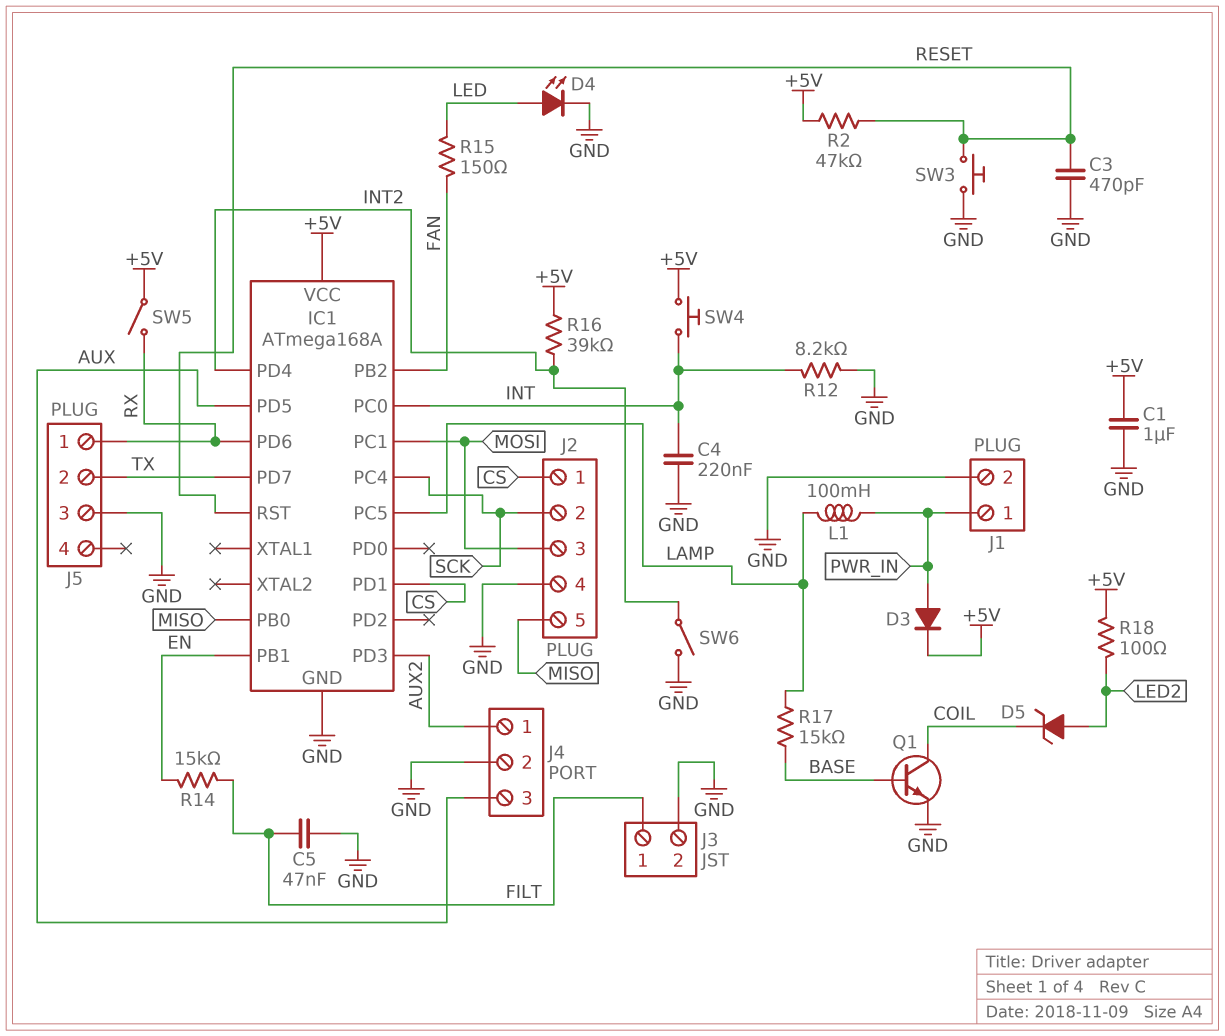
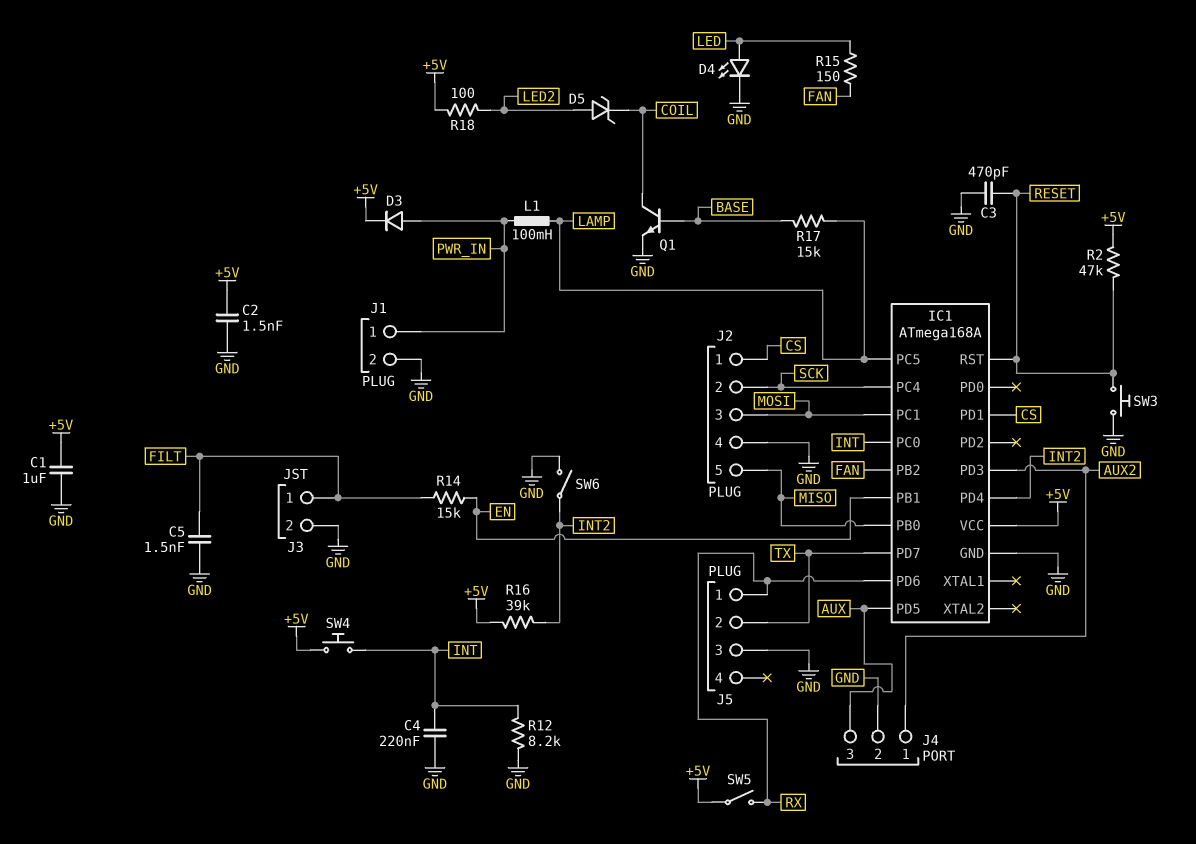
C2: none -> 1.5nF (+5V, GND)
C5: 47nF (FILT, GND) -> 1.5nF (FILT, GND)

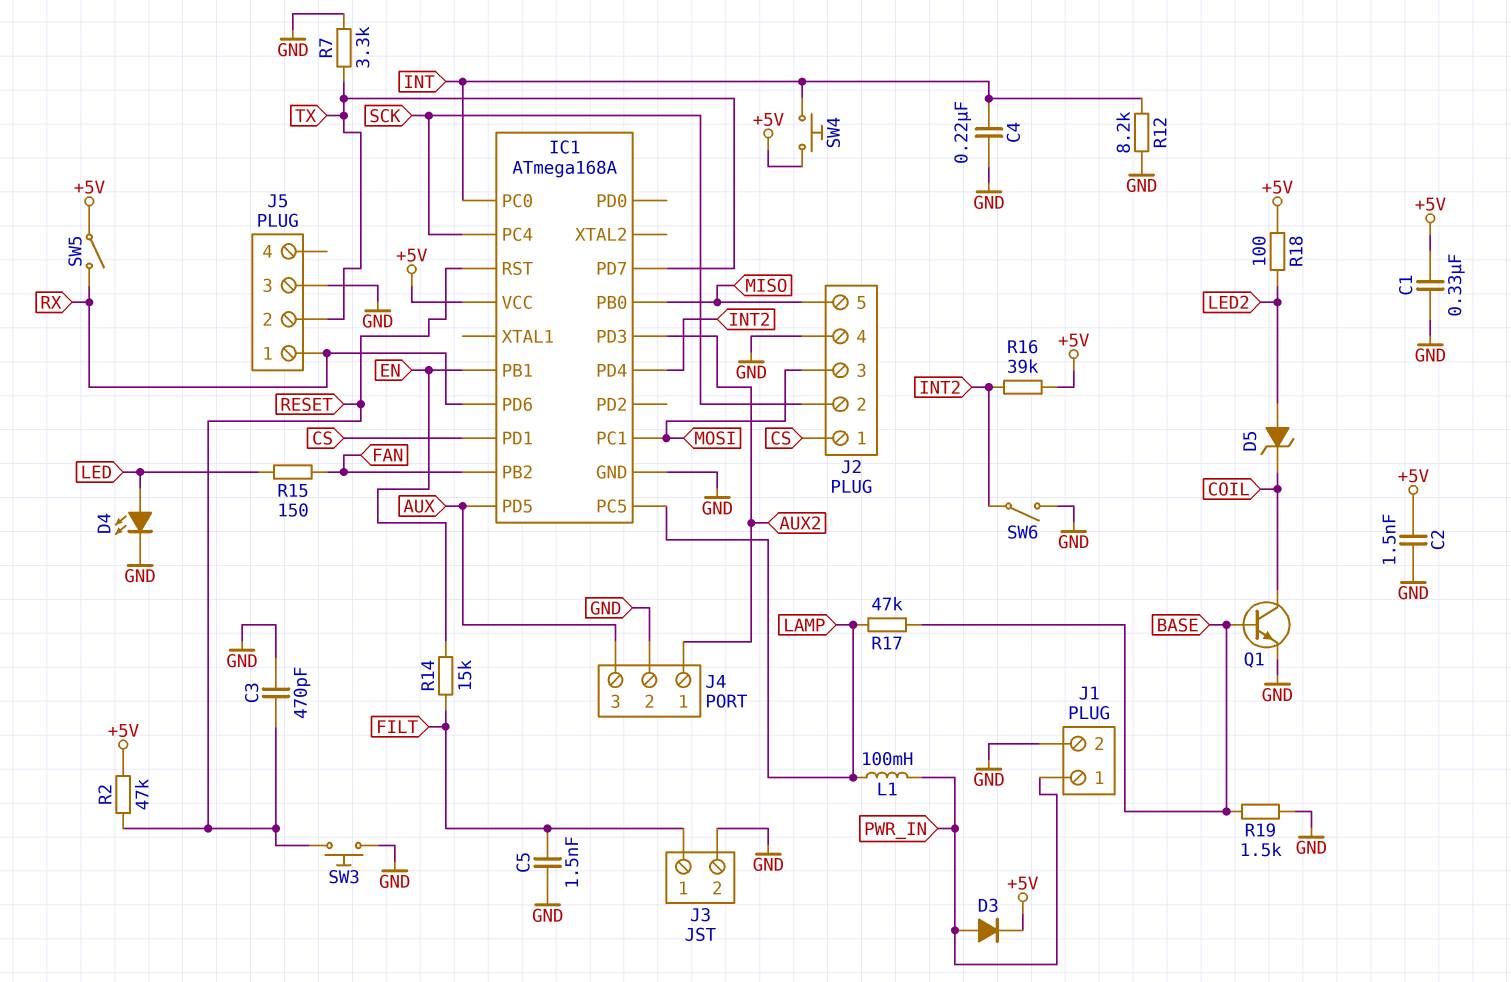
C1: 1uF (+5V, GND) -> 330nF (+5V, GND)
R7: none -> 3.3k (GND, TX)
R17: 15k (BASE, LAMP) -> 47k (BASE, LAMP)
R19: none -> 1.5k (BASE, GND)

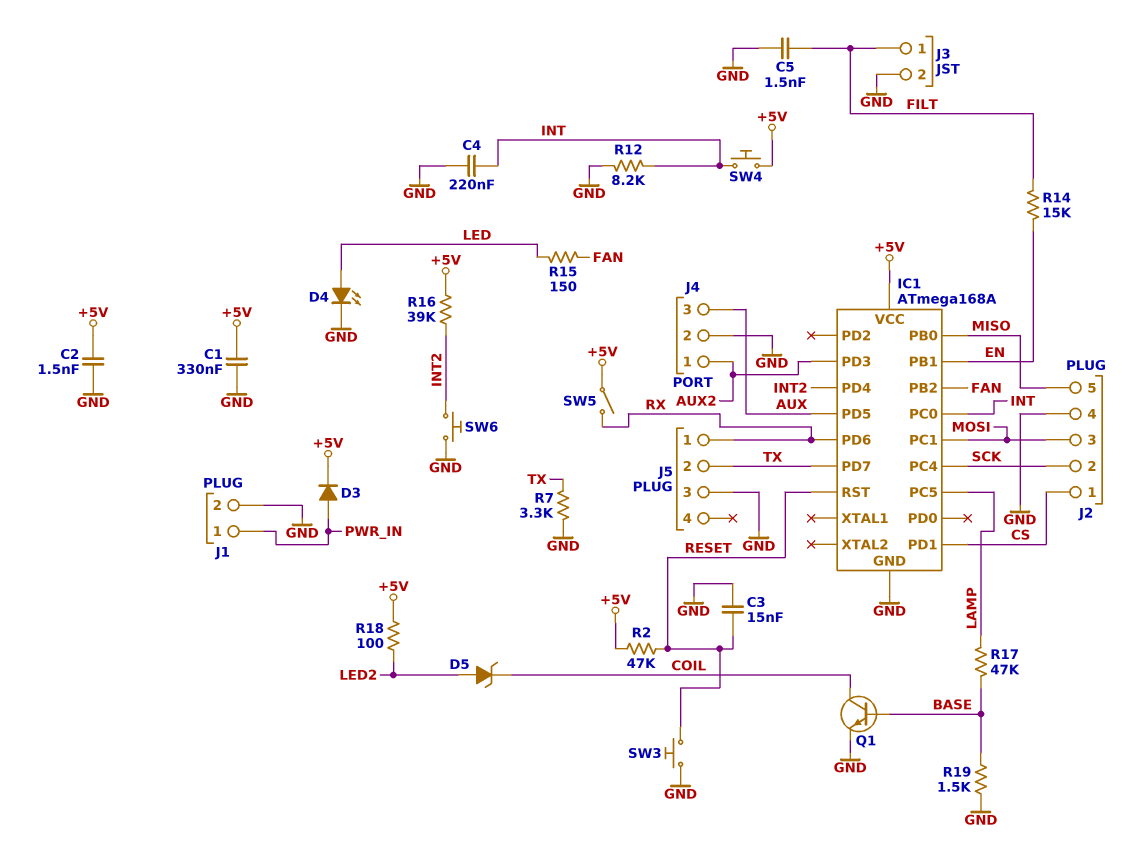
C3: 470pF (GND, RESET) -> 15nF (GND, RESET)
L1: 100mH (LAMP, PWR_IN) -> none
SW6: switch (GND, INT2) -> button (GND, INT2)

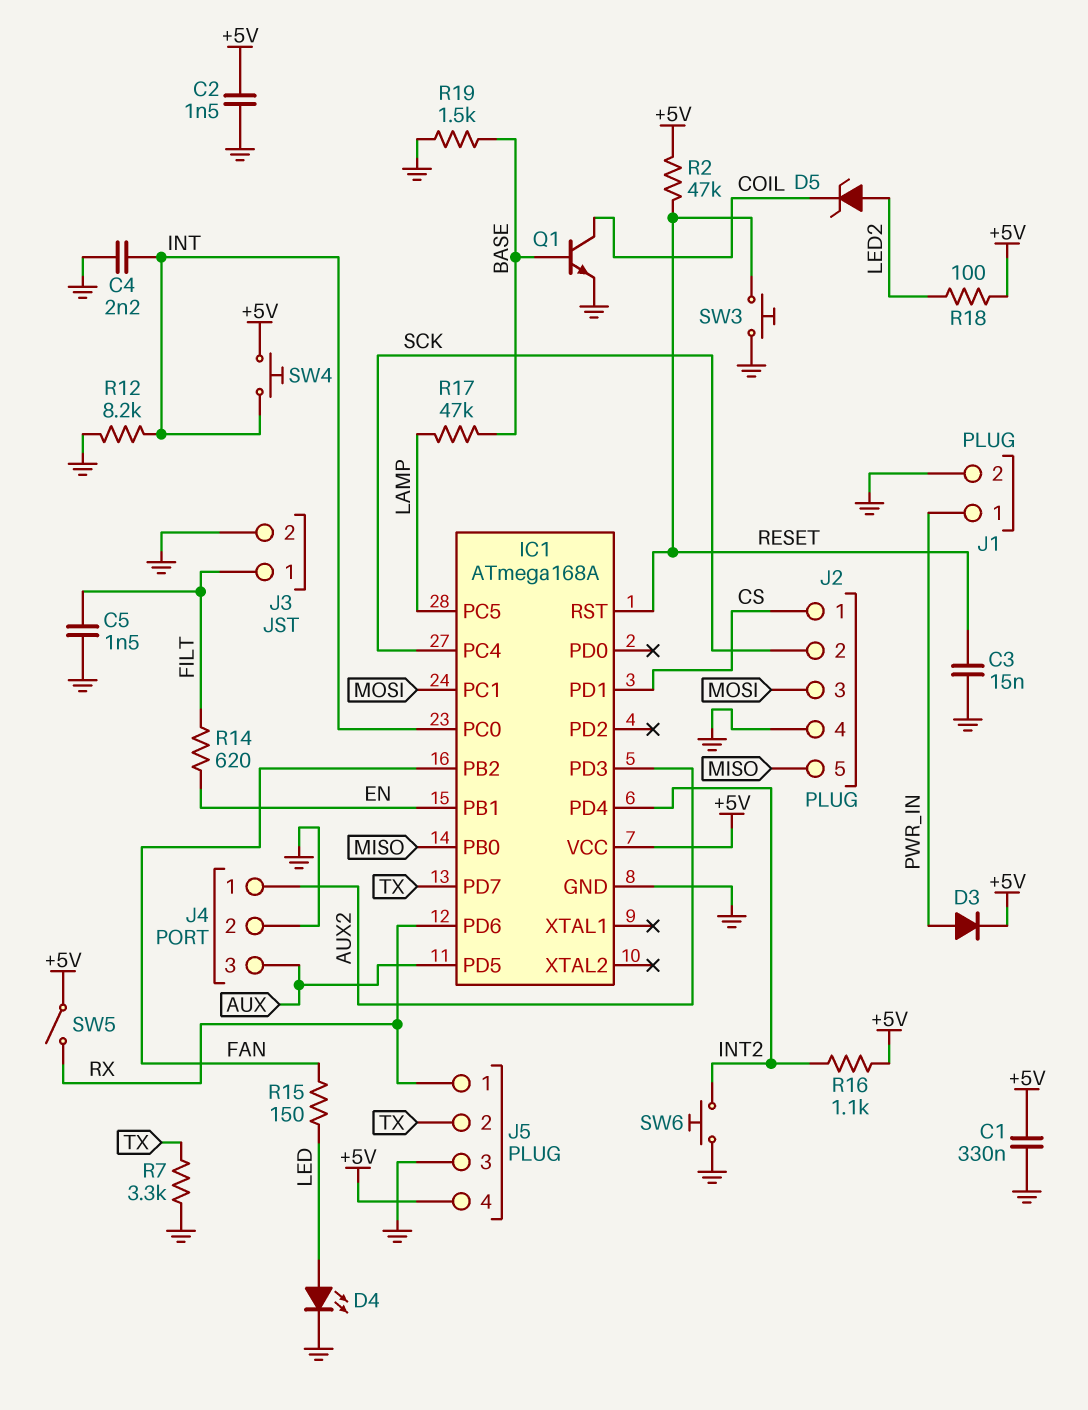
C4: 220nF (GND, INT) -> 2.2nF (GND, INT)
J5 pin 4: none -> +5V
R14: 15k (EN, FILT) -> 620 (EN, FILT)
R16: 39k (+5V, INT2) -> 1.1k (+5V, INT2)

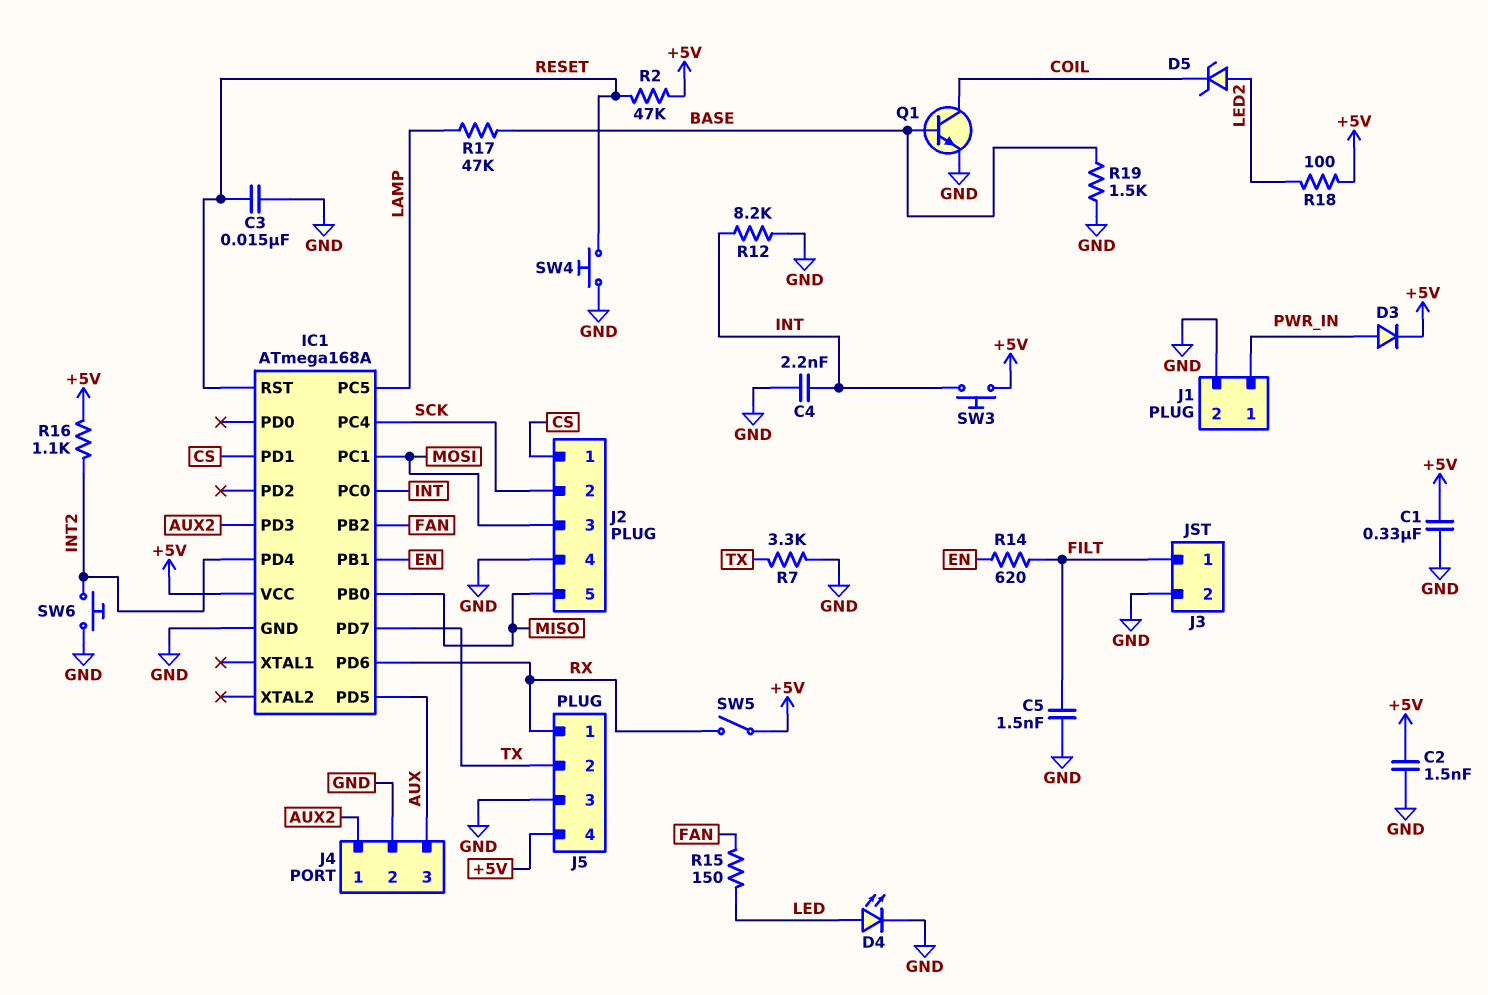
SW3: button (GND, RESET) -> button (+5V, INT)
SW4: button (+5V, INT) -> button (GND, RESET)

